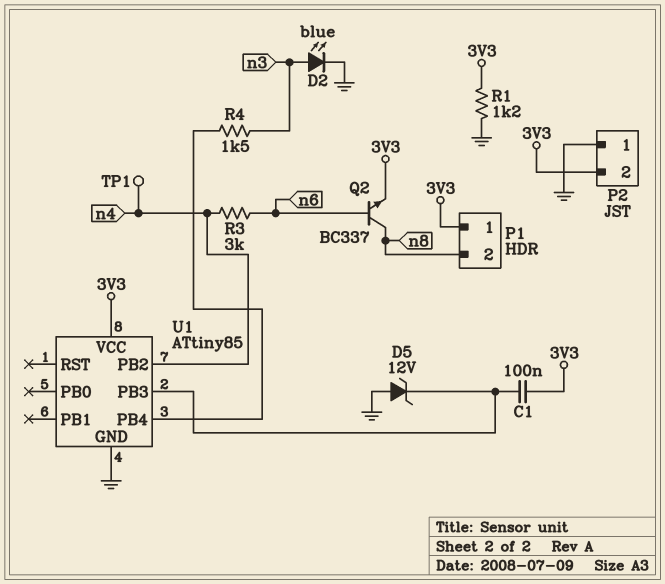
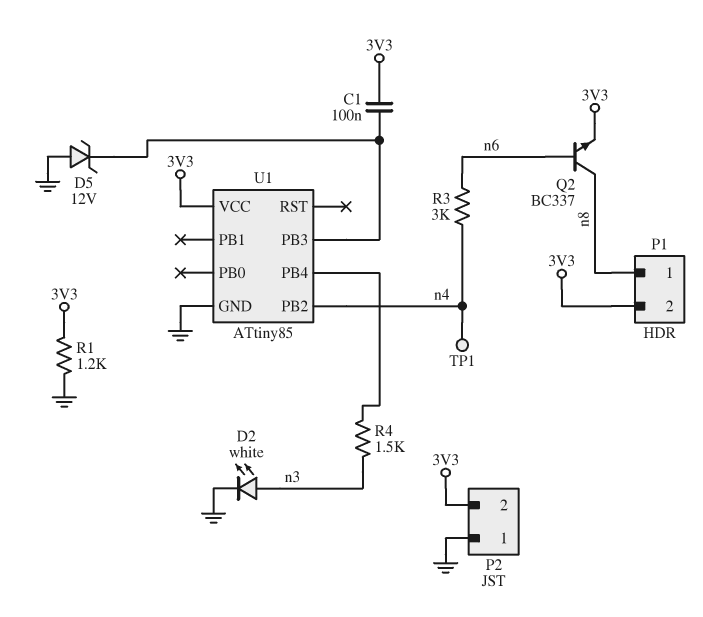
D2: LED blue (A n3, K GND) -> LED white (A n3, K GND)
P1 pin 1: 3V3 -> n8
P1 pin 2: n8 -> 3V3

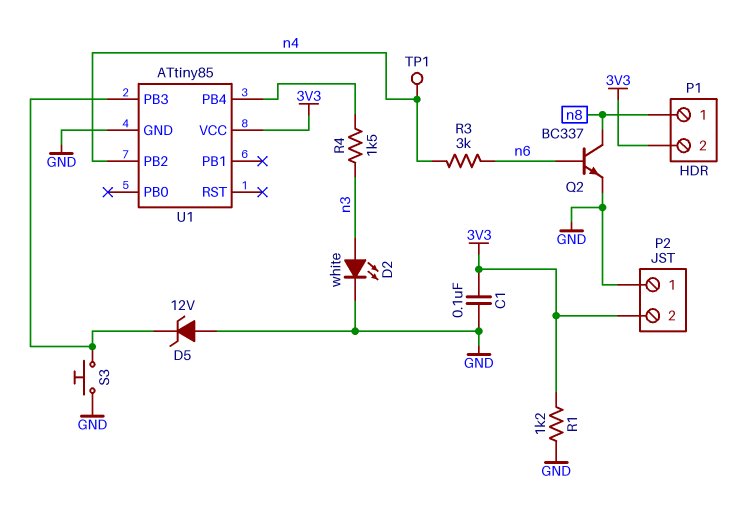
C1: 100nF (3V3, U1/PB3) -> 100nF (3V3, GND)
Q2: NPN BC337 (B n6, C n8, E 3V3) -> NPN BC337 (B n6, C n8, E GND)
S3: none -> button (GND, U1/PB3)

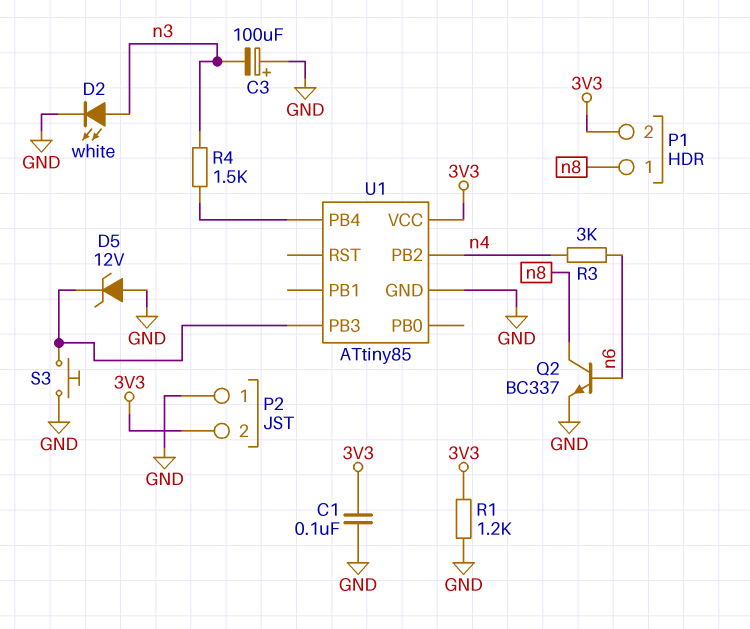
C3: none -> 100uF (plus GND, minus n3)
TP1: test point (n4) -> none

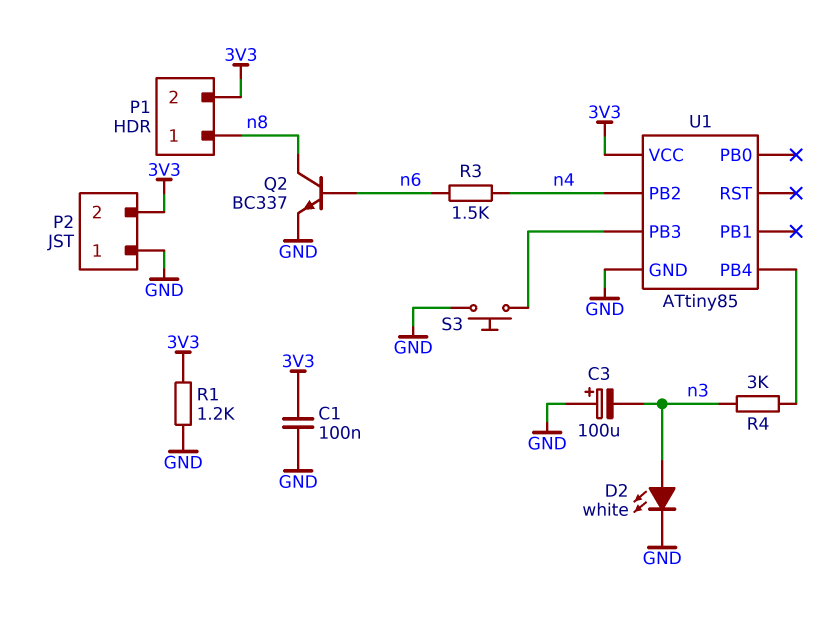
D5: zener 12V (A GND, K U1/PB3) -> none
R3: 3k (n4, n6) -> 1.5k (n4, n6)
R4: 1.5k (U1/PB4, n3) -> 3k (U1/PB4, n3)

